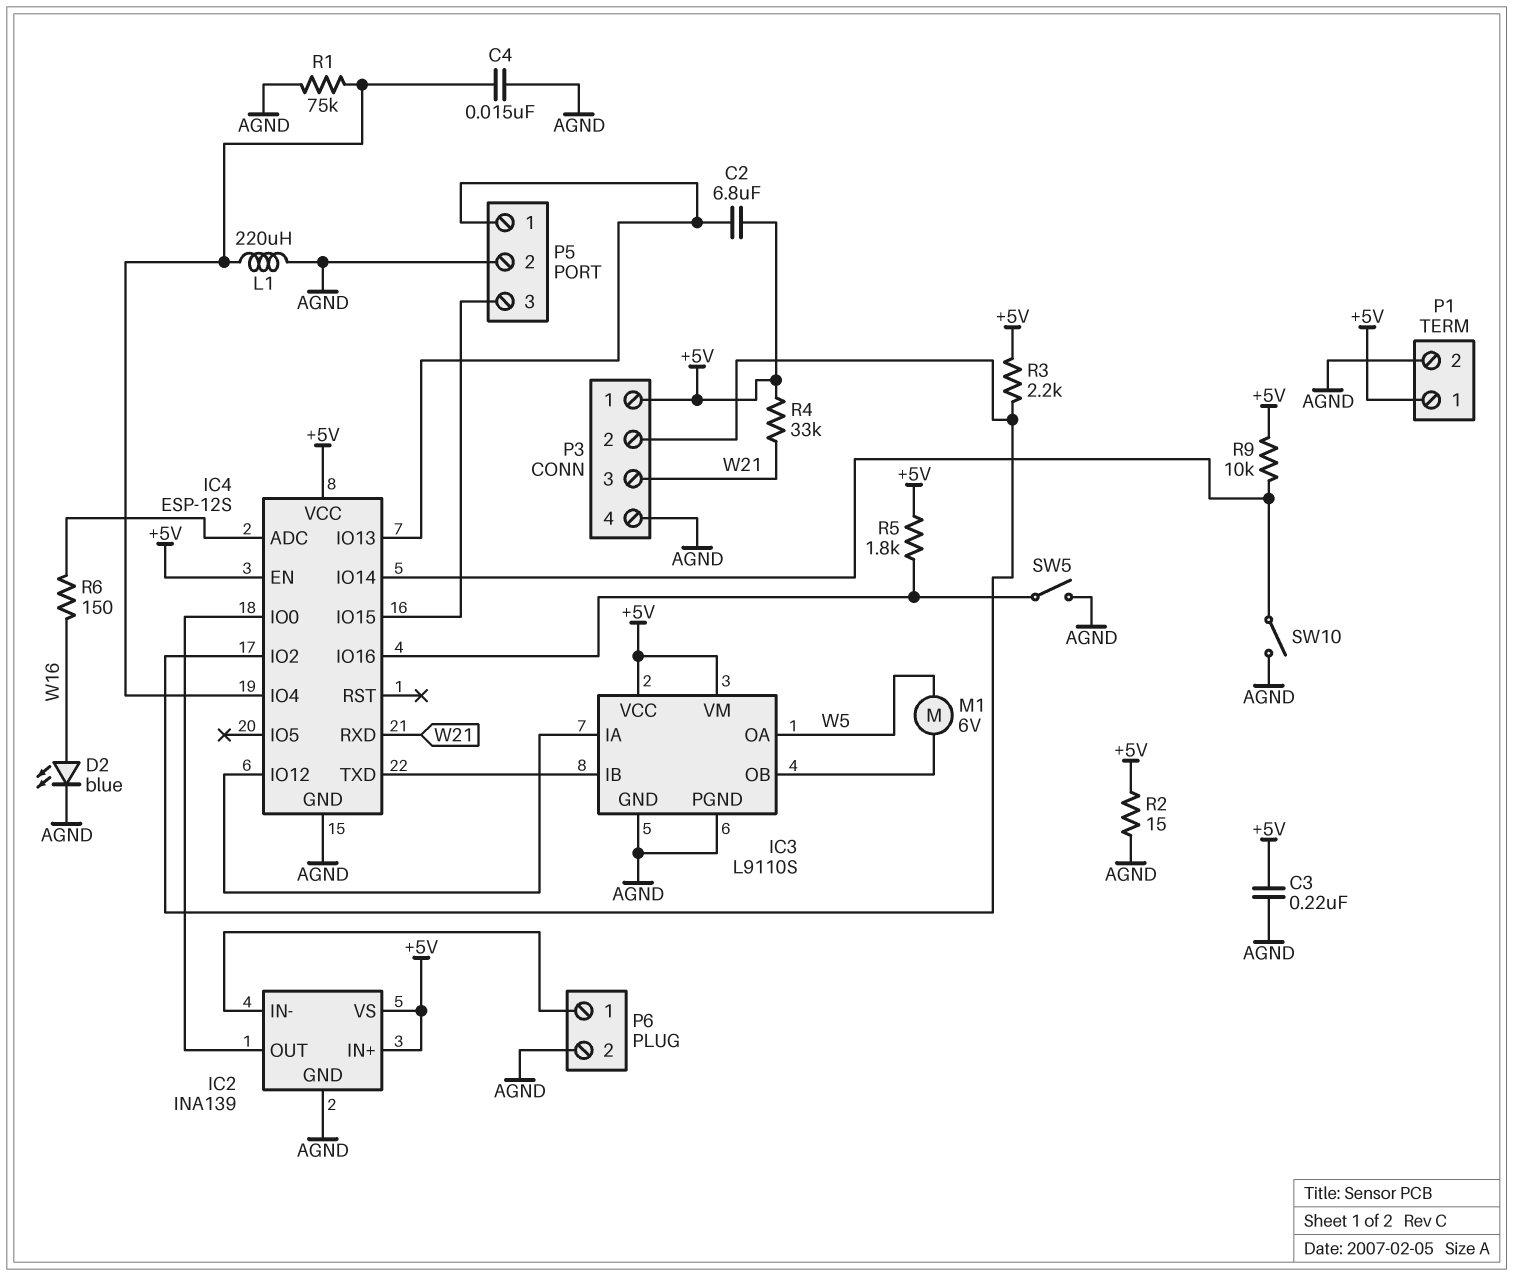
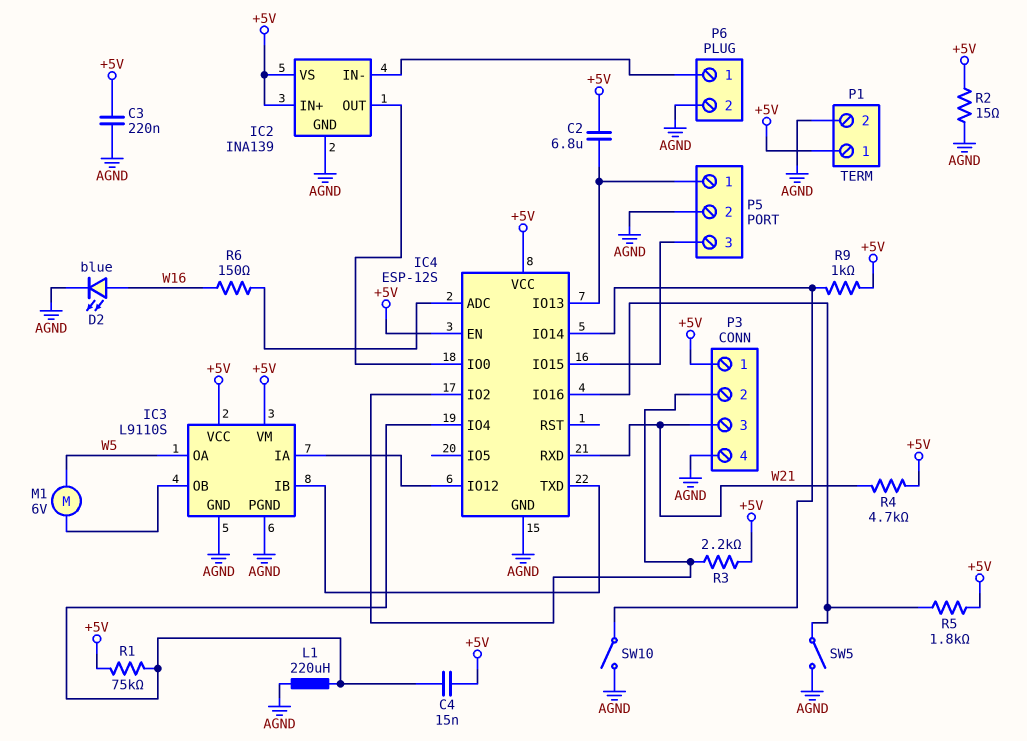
C4: 15nF (AGND, IC4/IO4) -> 15nF (+5V, IC4/IO4)
R1: 75k (AGND, IC4/IO4) -> 75k (+5V, IC4/IO4)
R4: 33k (+5V, W21) -> 4.7k (+5V, W21)
R9: 10k (+5V, IC4/IO14) -> 1k (+5V, IC4/IO14)

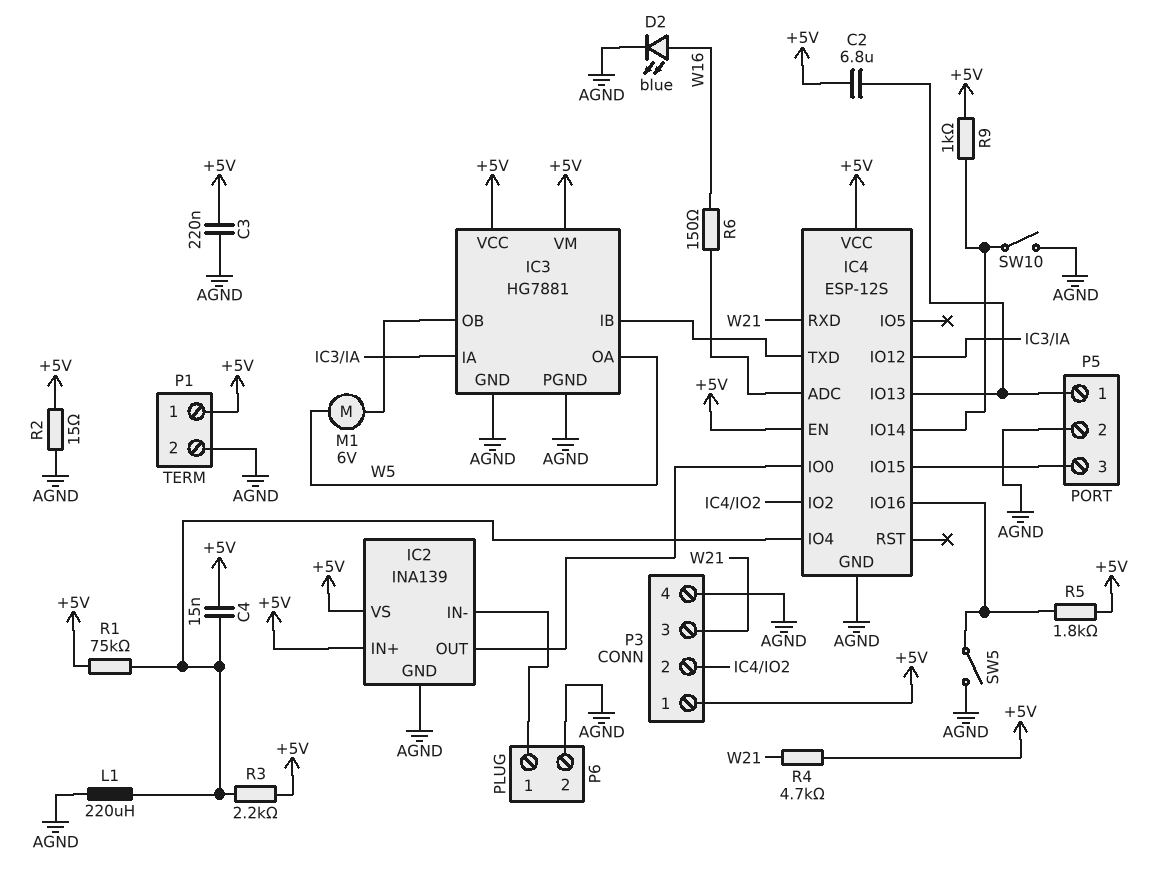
IC3: L9110S -> HG7881
R3: 2.2k (+5V, IC4/IO2) -> 2.2k (+5V, IC4/IO4)

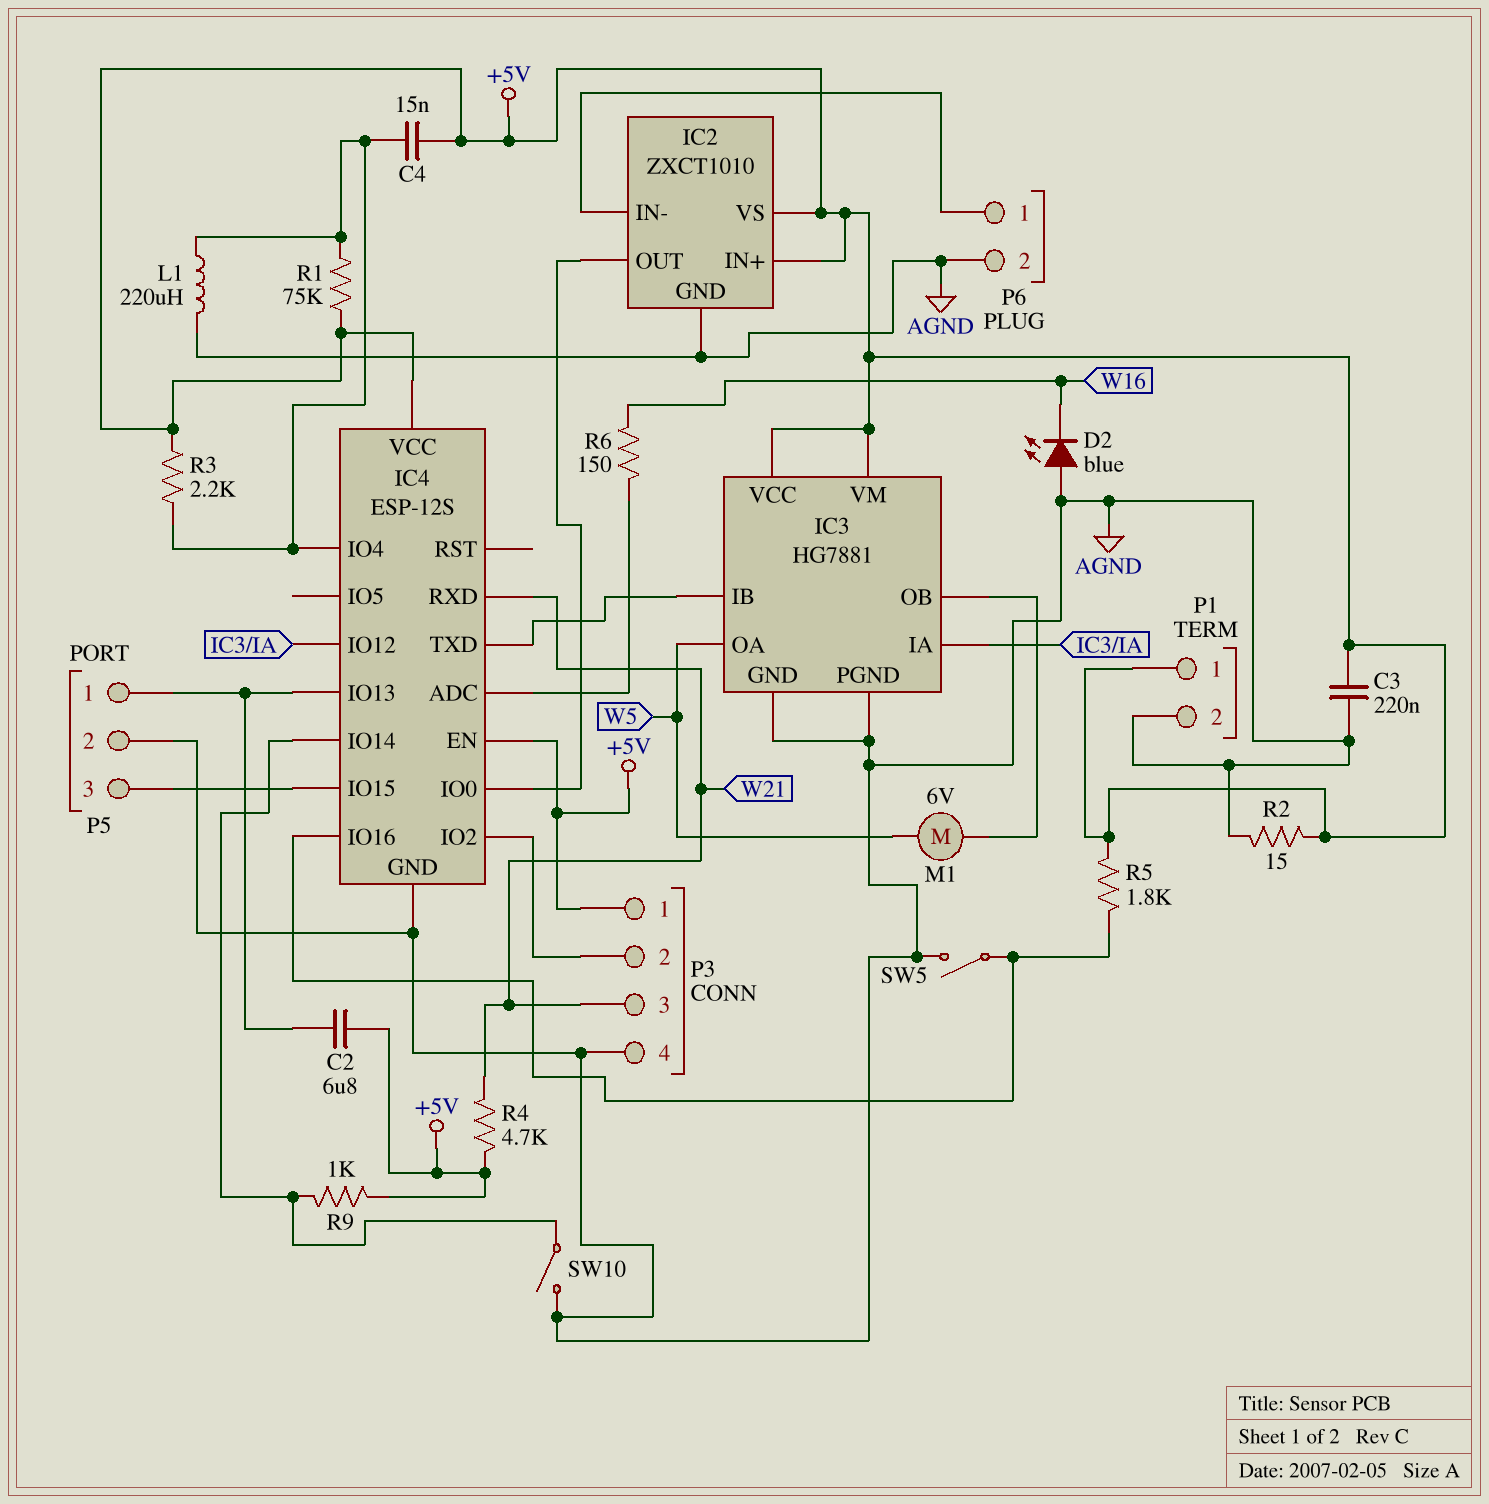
D2: LED blue (A W16, K AGND) -> LED blue (A AGND, K W16)
IC2: INA139 -> ZXCT1010

